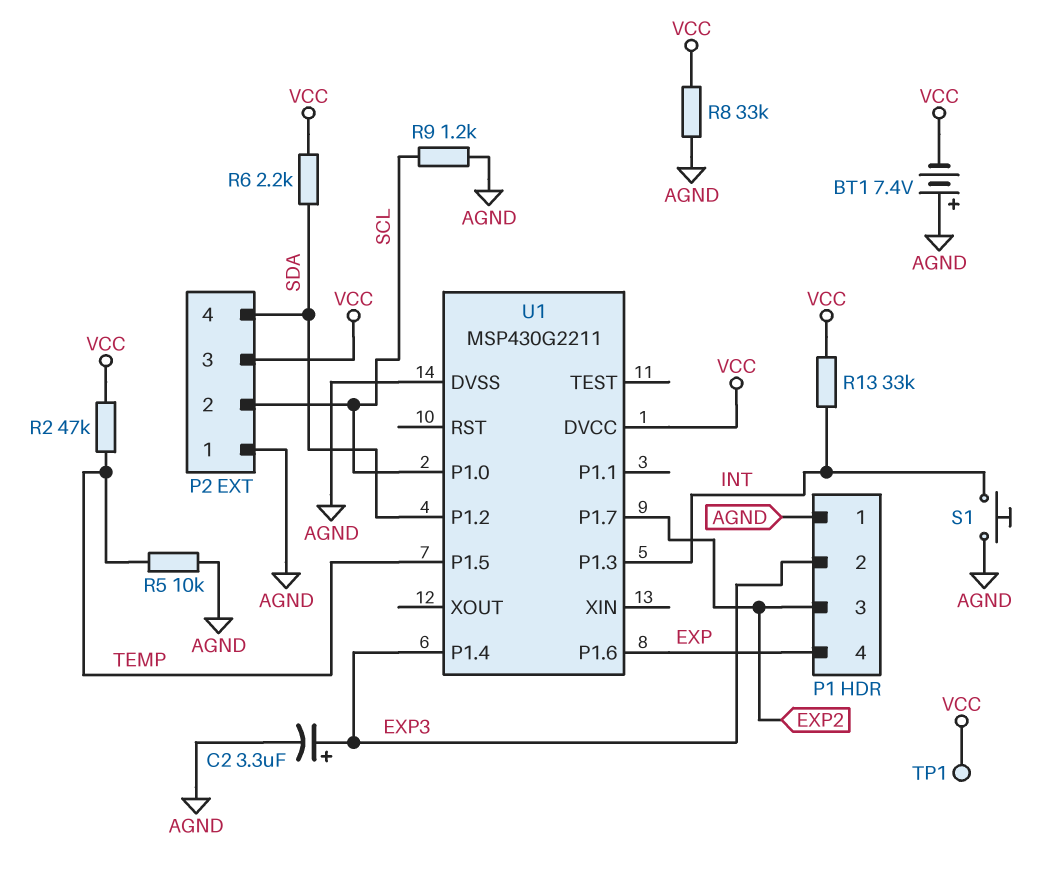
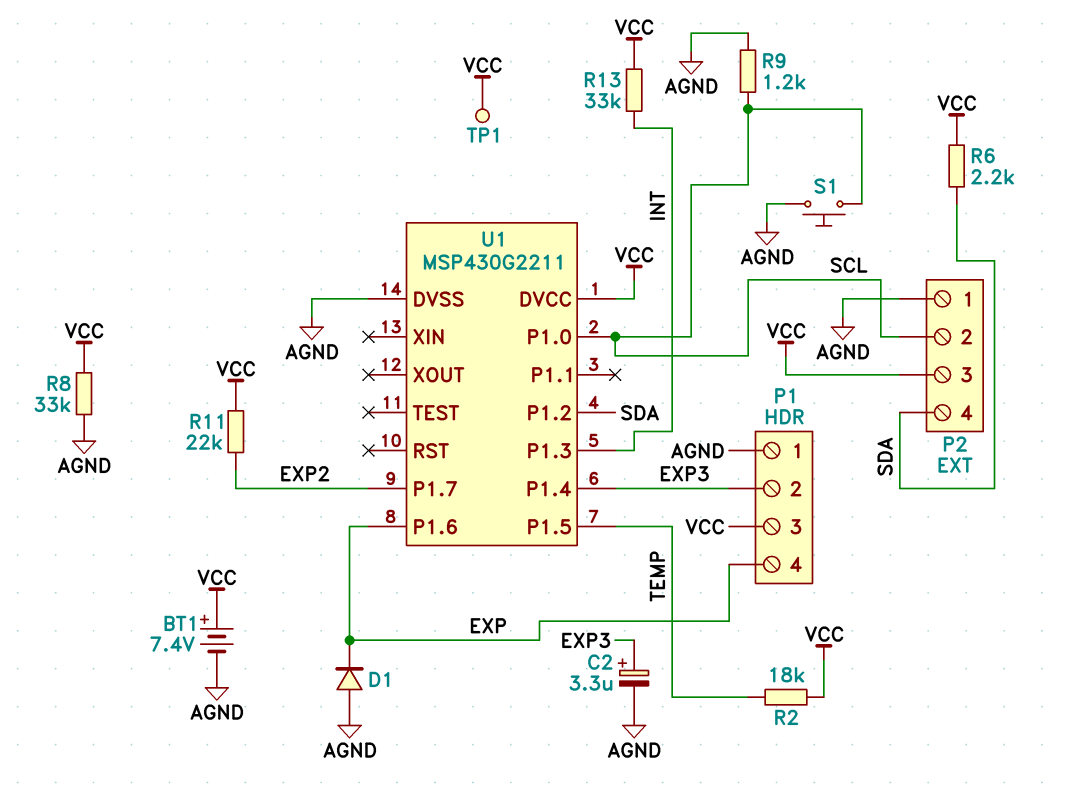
BT1: 7.4V (plus AGND, minus VCC) -> 7.4V (plus VCC, minus AGND)
D1: none -> diode (A AGND, K EXP)
P1 pin 3: EXP2 -> VCC
R2: 47k (TEMP, VCC) -> 18k (TEMP, VCC)
R5: 10k (AGND, TEMP) -> none
R11: none -> 22k (EXP2, VCC)
S1: button (AGND, INT) -> button (AGND, SCL)

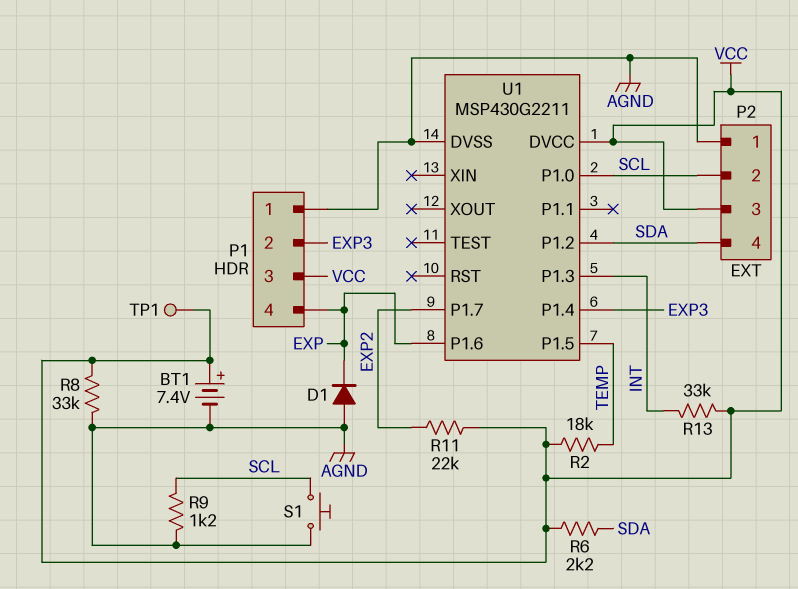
C2: 3.3uF (plus EXP3, minus AGND) -> none

